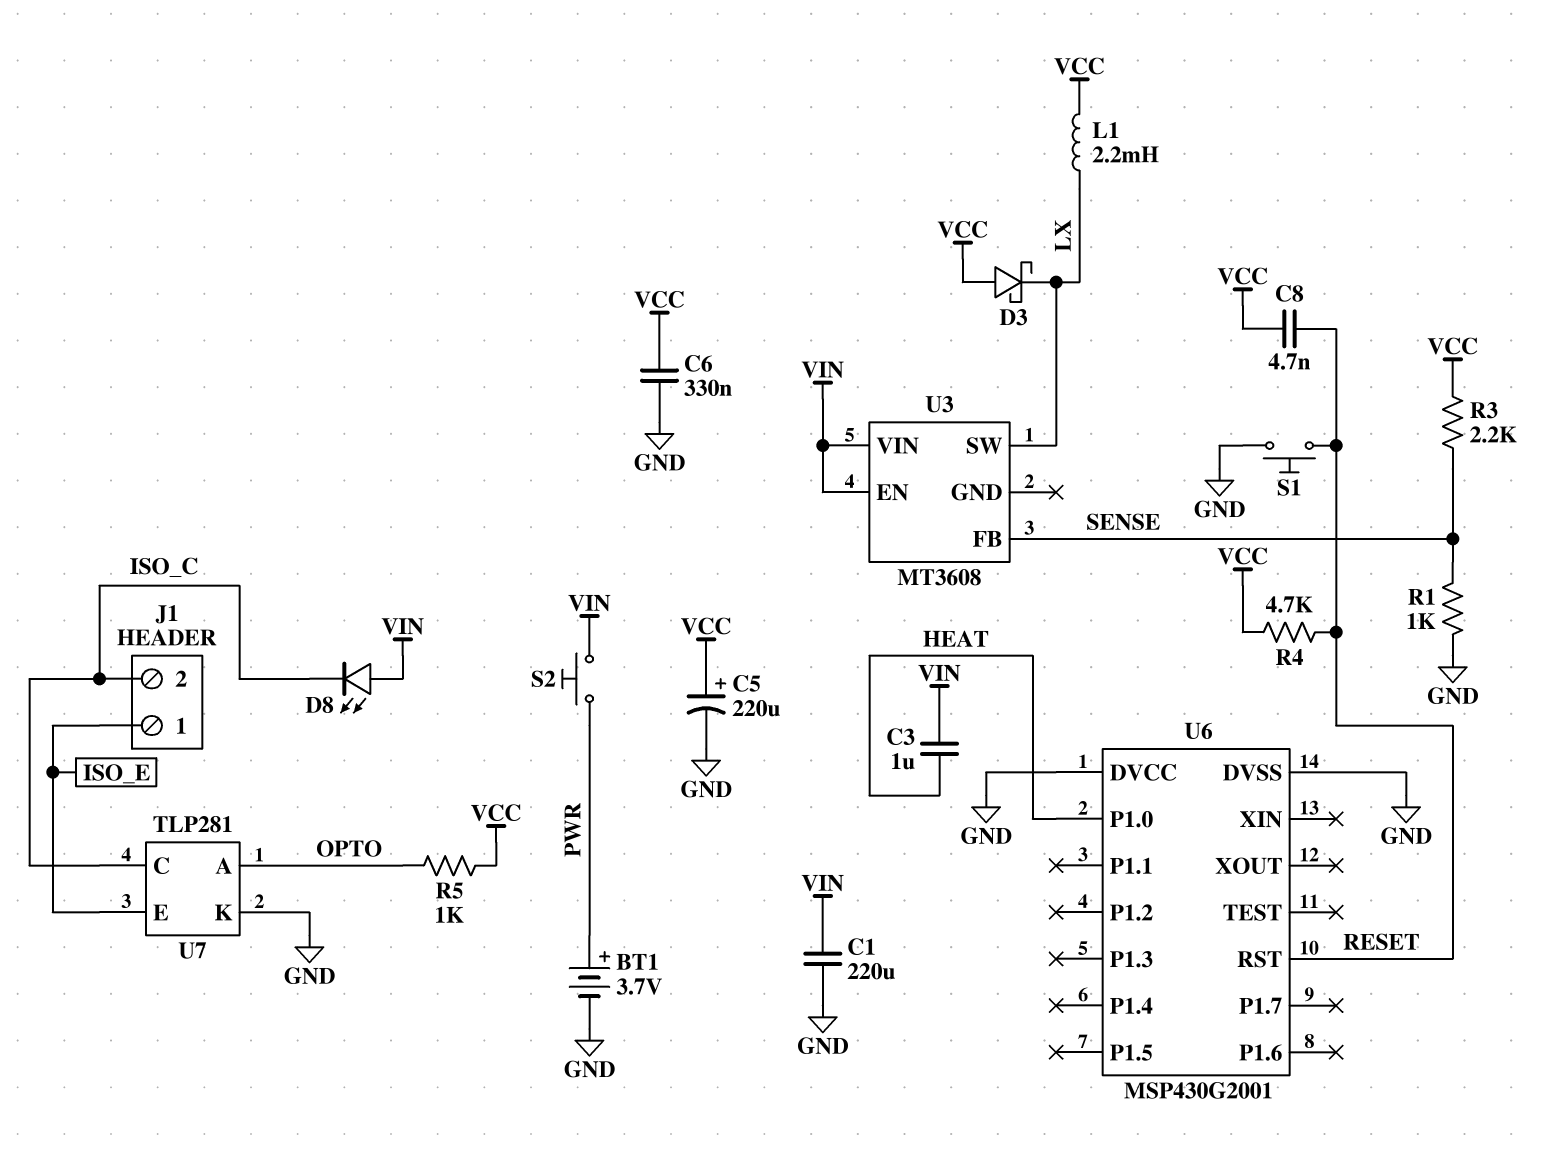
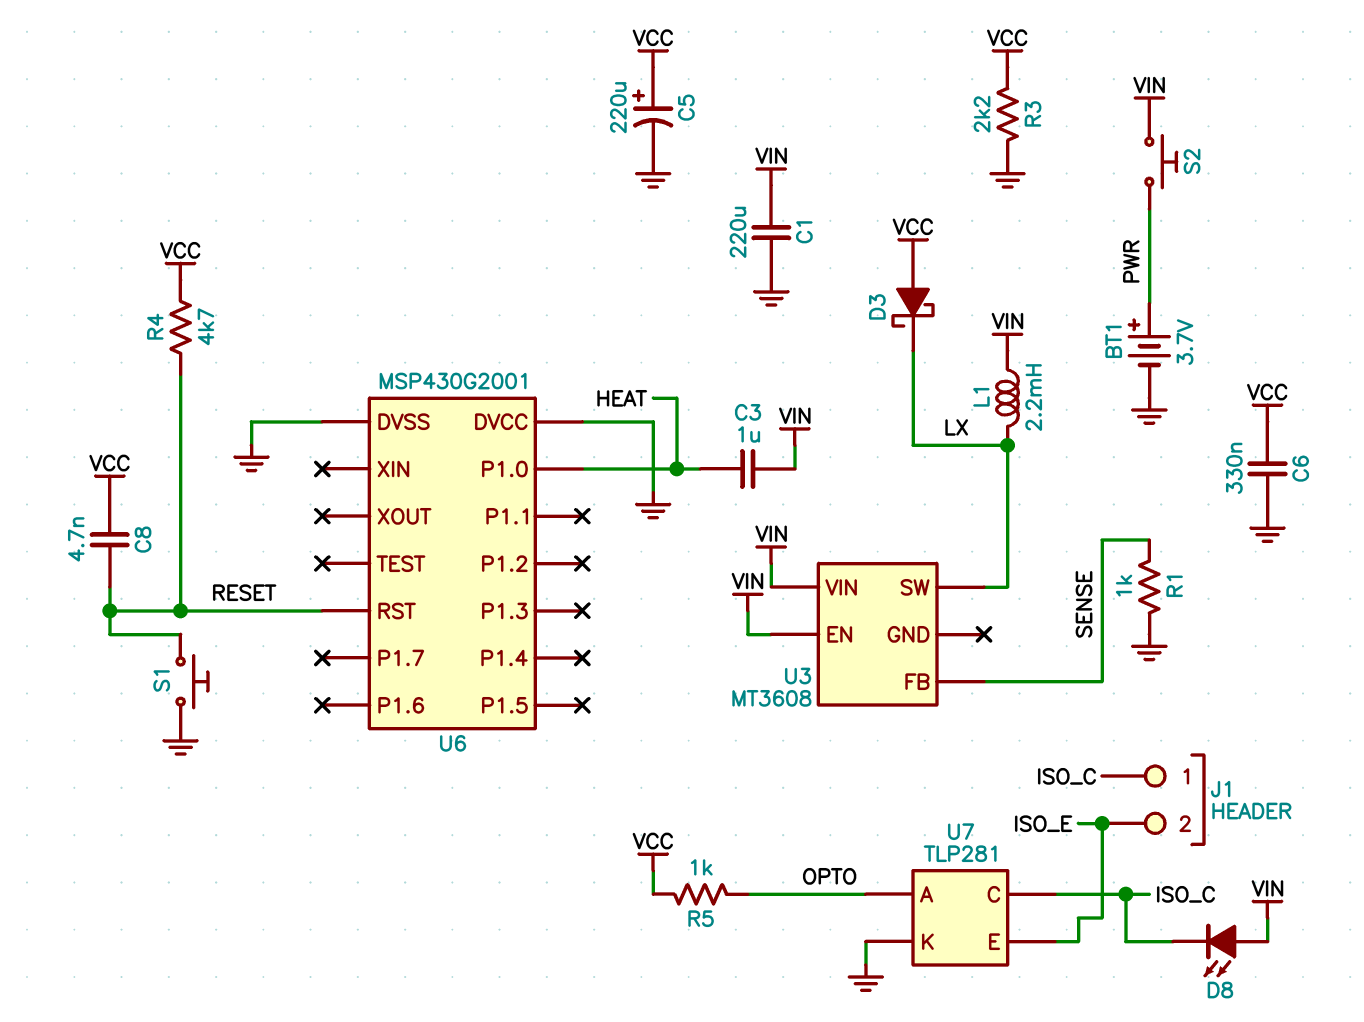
J1 pin 1: ISO_E -> ISO_C
J1 pin 2: ISO_C -> ISO_E
L1: 2.2mH (LX, VCC) -> 2.2mH (LX, VIN)
R3: 2.2k (SENSE, VCC) -> 2.2k (GND, VCC)

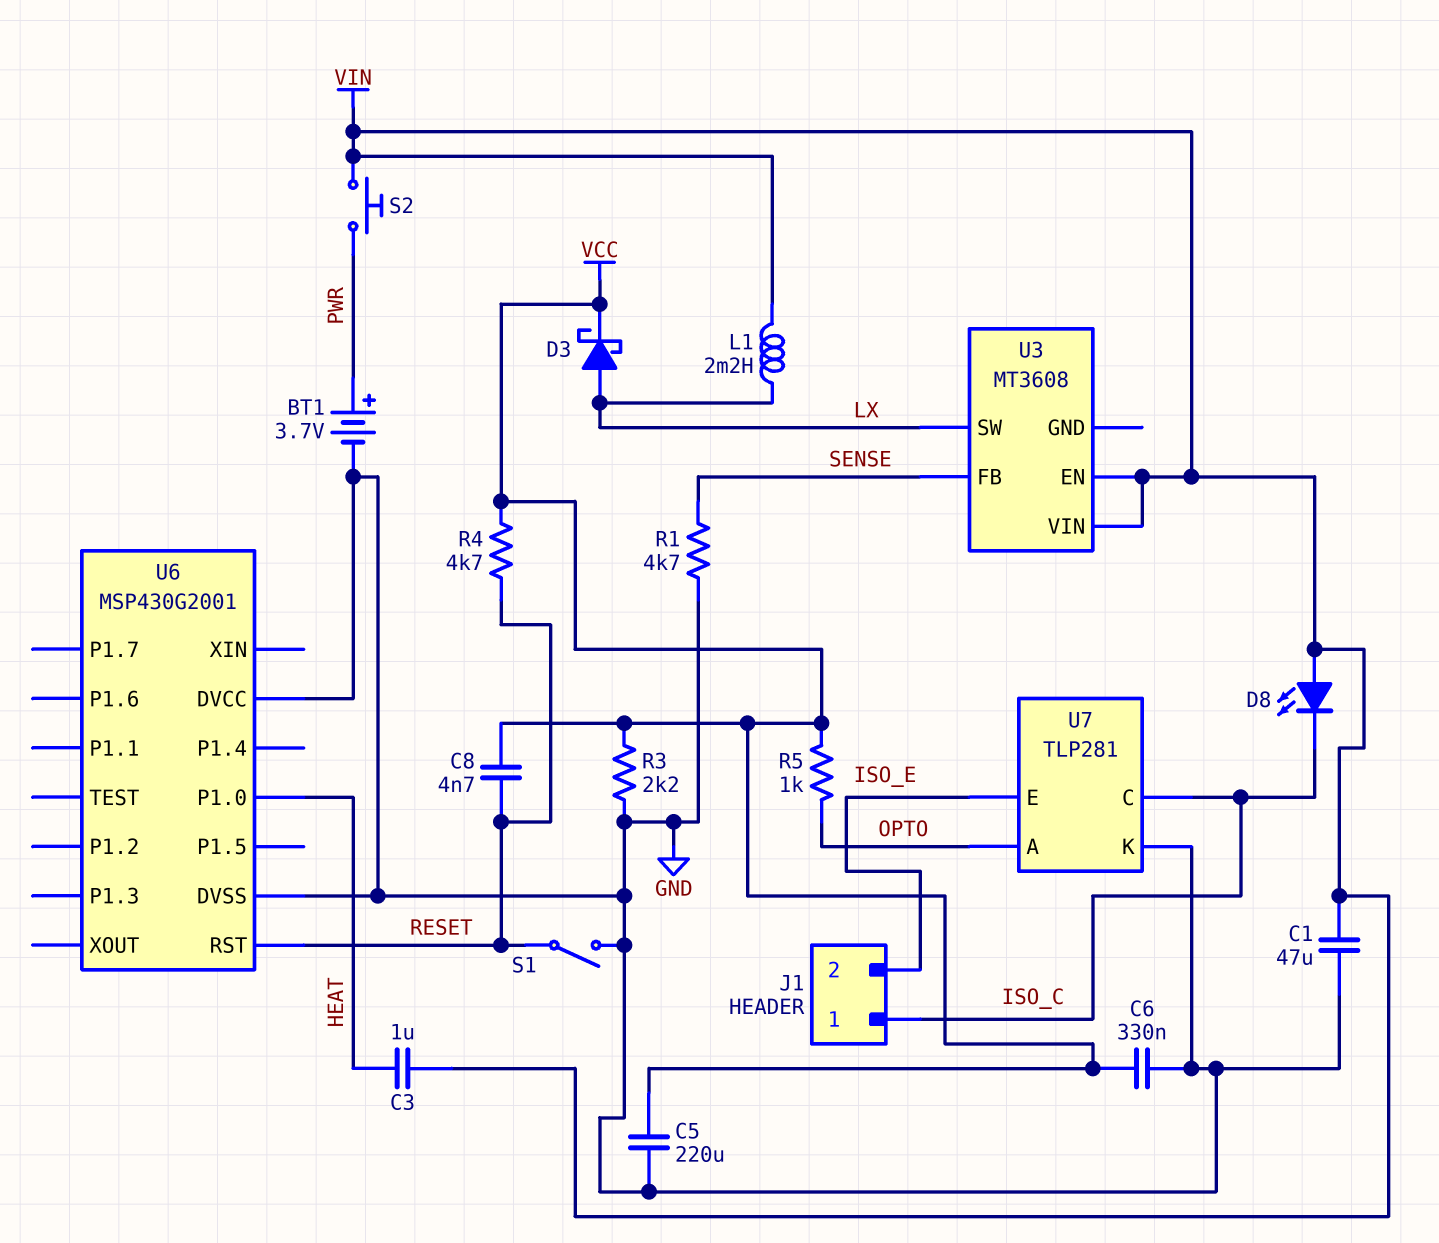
C1: 220uF (GND, VIN) -> 47uF (GND, VIN)
C5: 220uF (plus VCC, minus GND) -> 220uF (GND, VCC)
D3: schottky (A VCC, K LX) -> schottky (A LX, K VCC)
R1: 1k (GND, SENSE) -> 4.7k (GND, SENSE)
S1: button (GND, RESET) -> switch (GND, RESET)

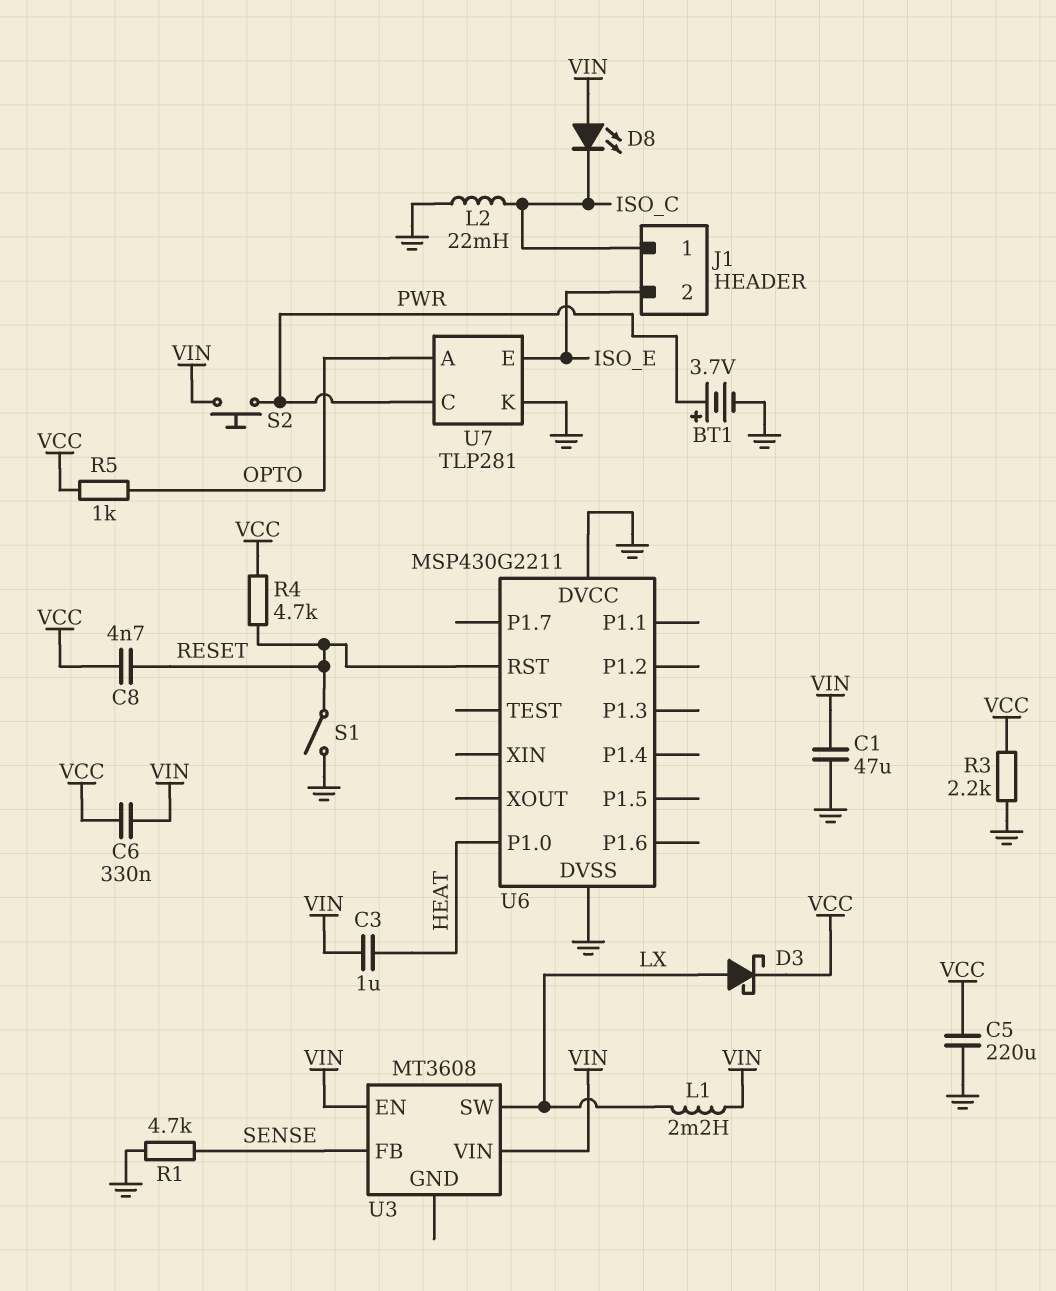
C6: 330nF (GND, VCC) -> 330nF (VCC, VIN)
L2: none -> 22mH (GND, ISO_C)
U6: MSP430G2001 -> MSP430G2211
U7 pin C: ISO_C -> PWR

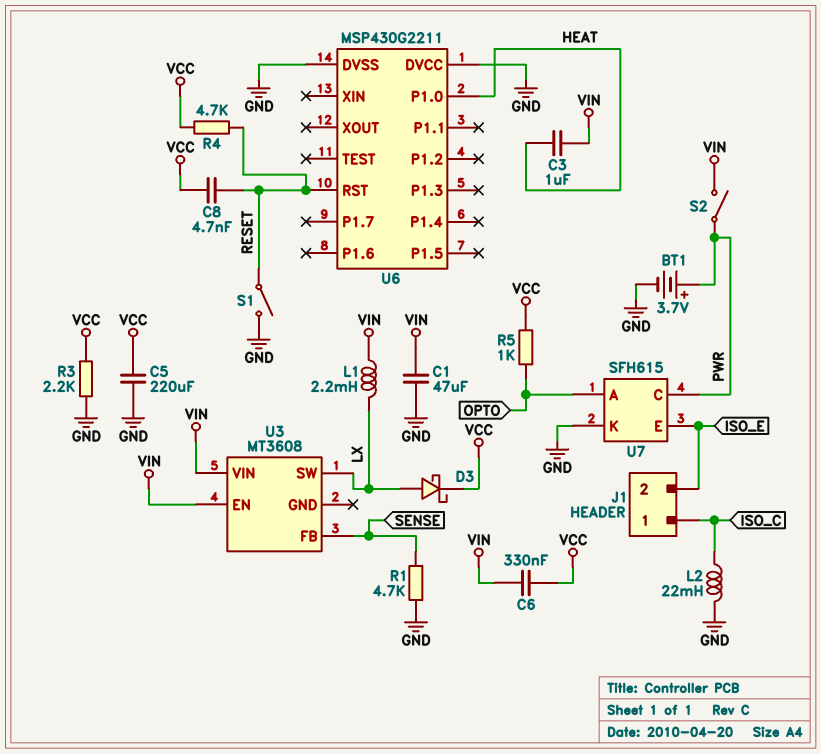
D8: LED (A VIN, K ISO_C) -> none
S2: button (PWR, VIN) -> switch (PWR, VIN)
U7: TLP281 -> SFH615

